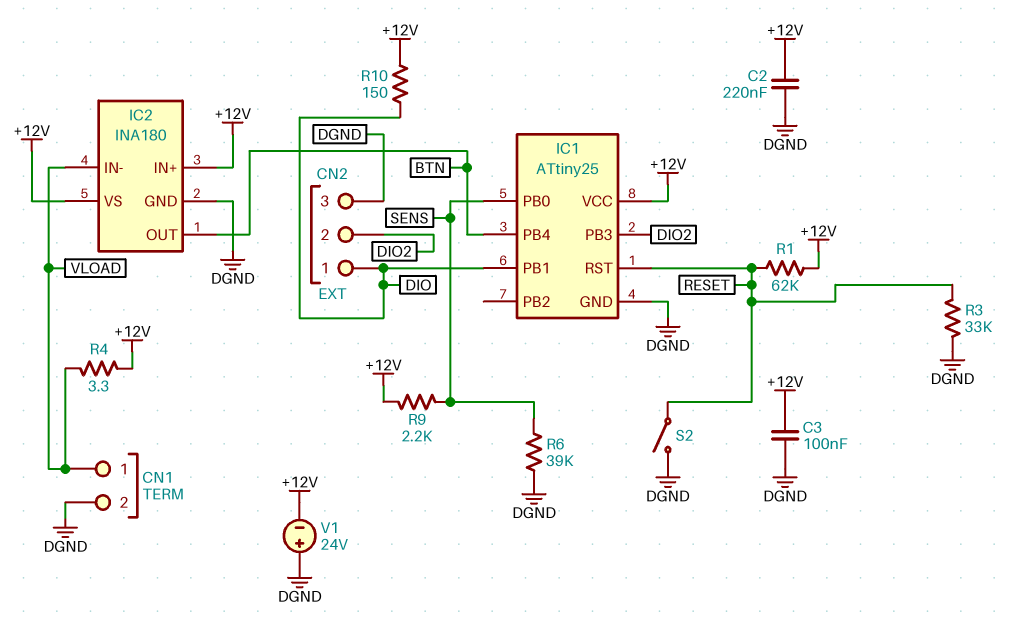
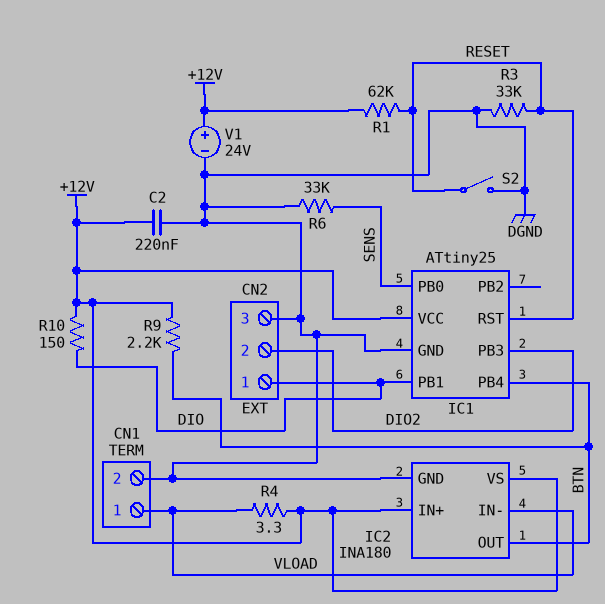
C3: 100nF (+12V, DGND) -> none
R6: 39k (DGND, SENS) -> 33k (DGND, SENS)
R9: 2.2k (+12V, SENS) -> 2.2k (+12V, BTN)
V1: 24V (plus DGND, minus +12V) -> 24V (plus +12V, minus DGND)

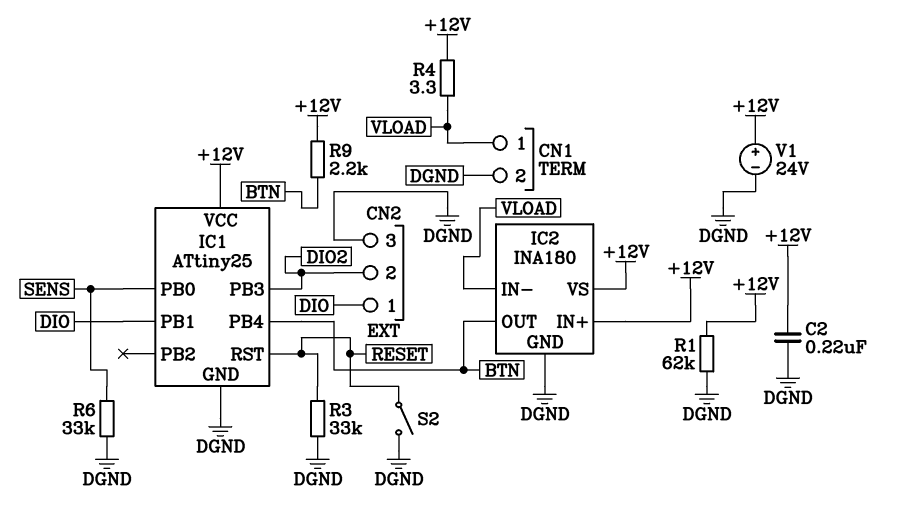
R1: 62k (+12V, RESET) -> 62k (+12V, DGND)
R10: 150 (+12V, DIO) -> none

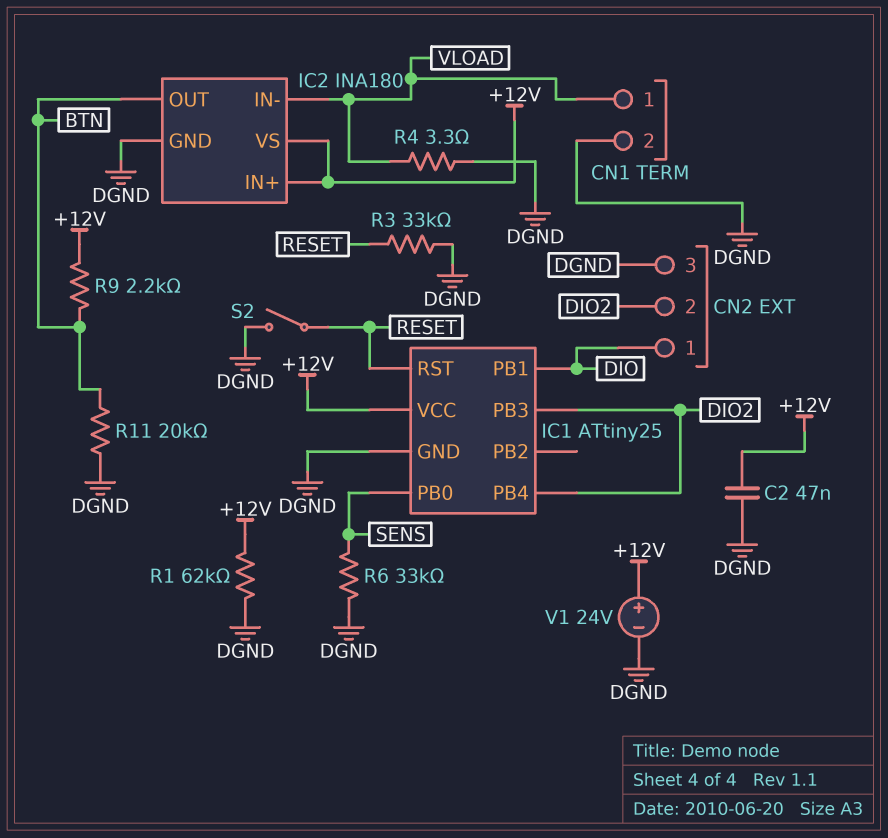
C2: 220nF (+12V, DGND) -> 47nF (+12V, DGND)
IC1 pin PB4: BTN -> DIO2
R4: 3.3 (+12V, VLOAD) -> 3.3 (DGND, VLOAD)
R11: none -> 20k (BTN, DGND)

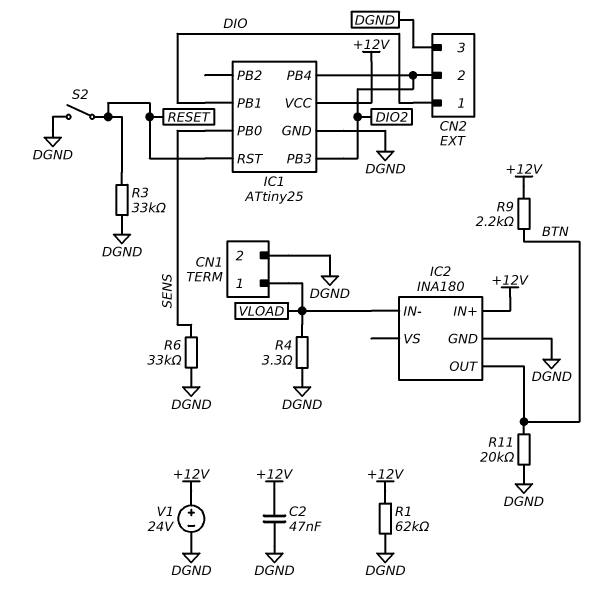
IC2 pin VS: +12V -> none

